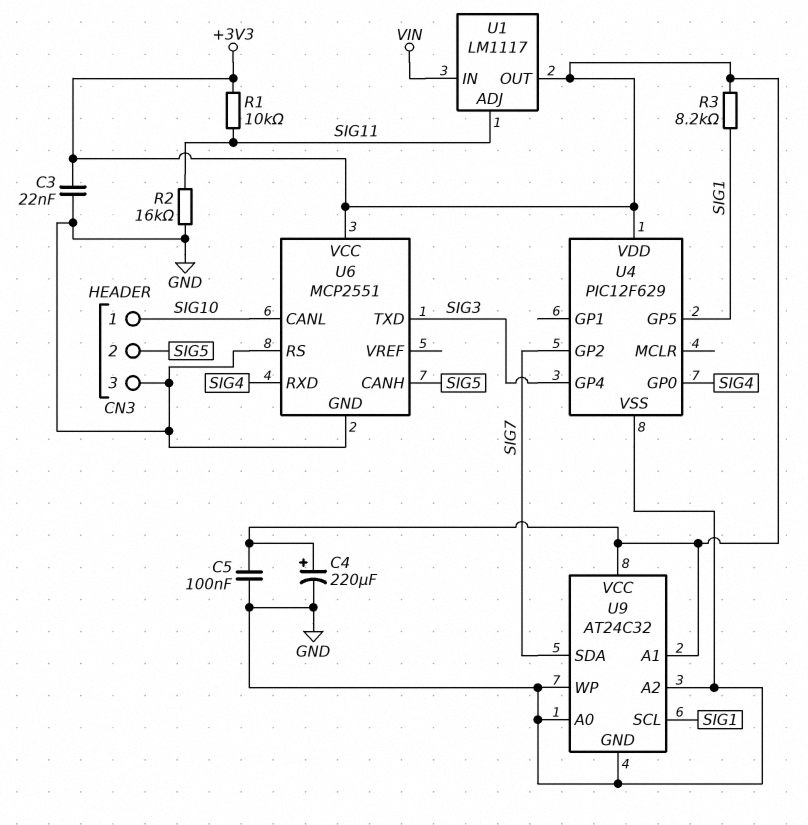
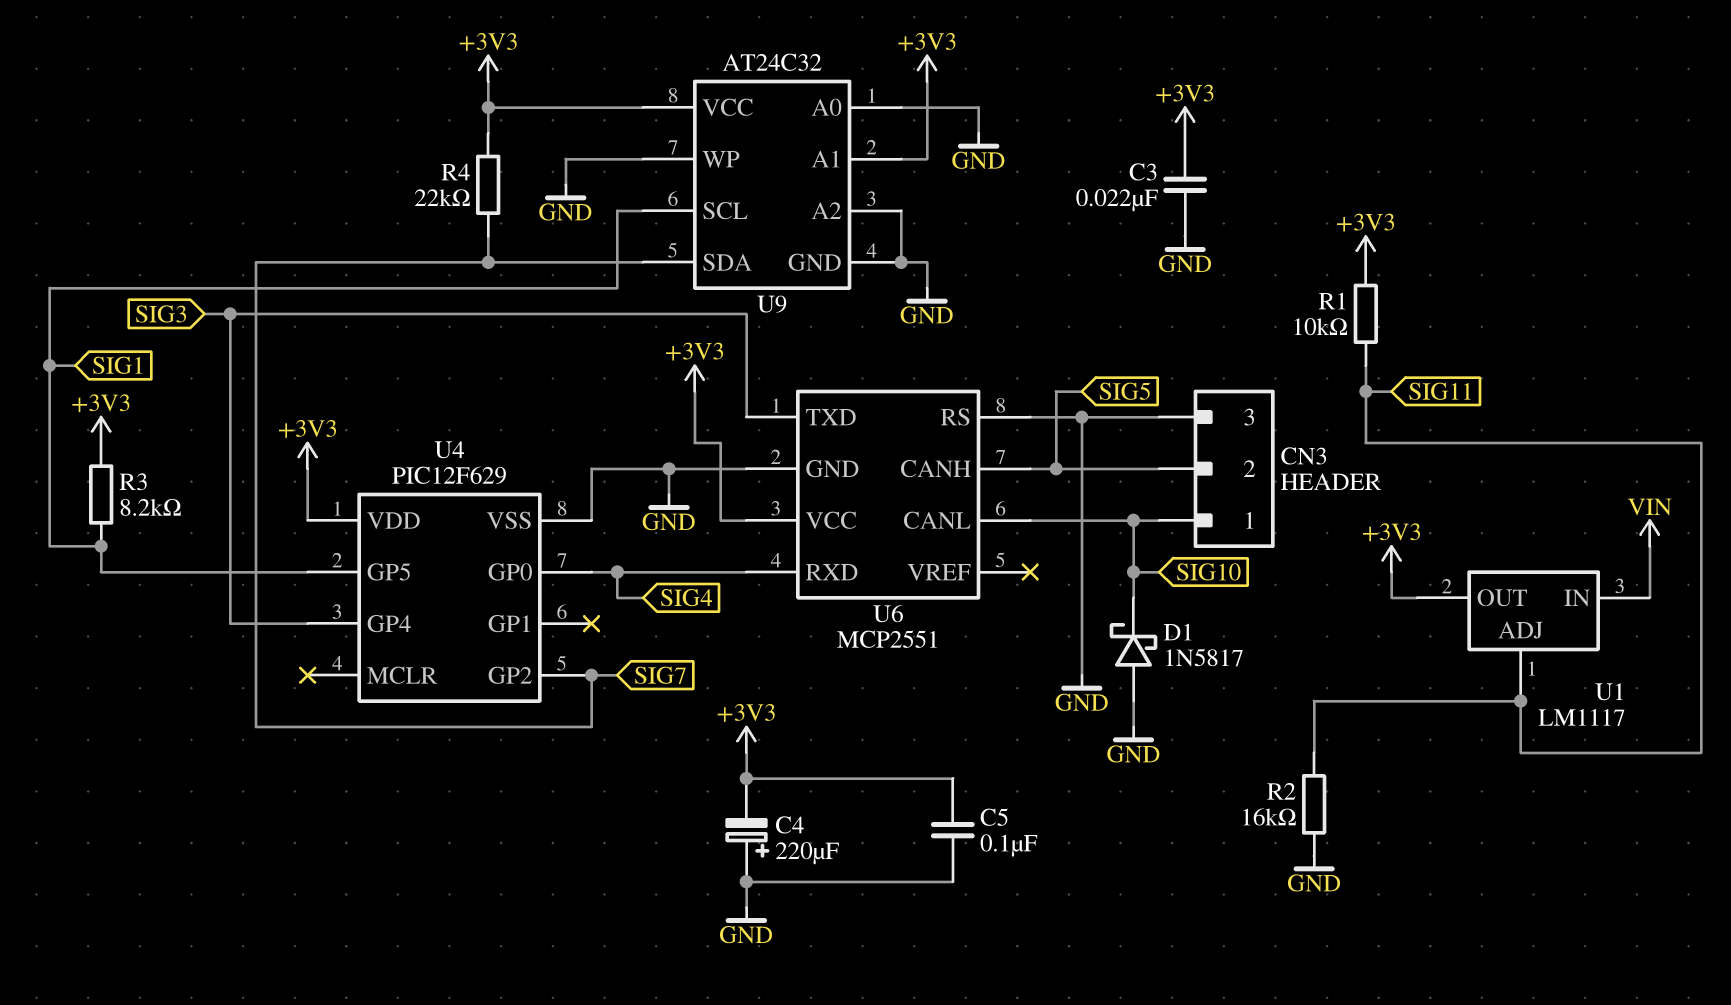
C4: 220uF (plus +3V3, minus GND) -> 220uF (plus GND, minus +3V3)
D1: none -> schottky 1N5817 (A GND, K SIG10)
R4: none -> 22k (+3V3, SIG7)

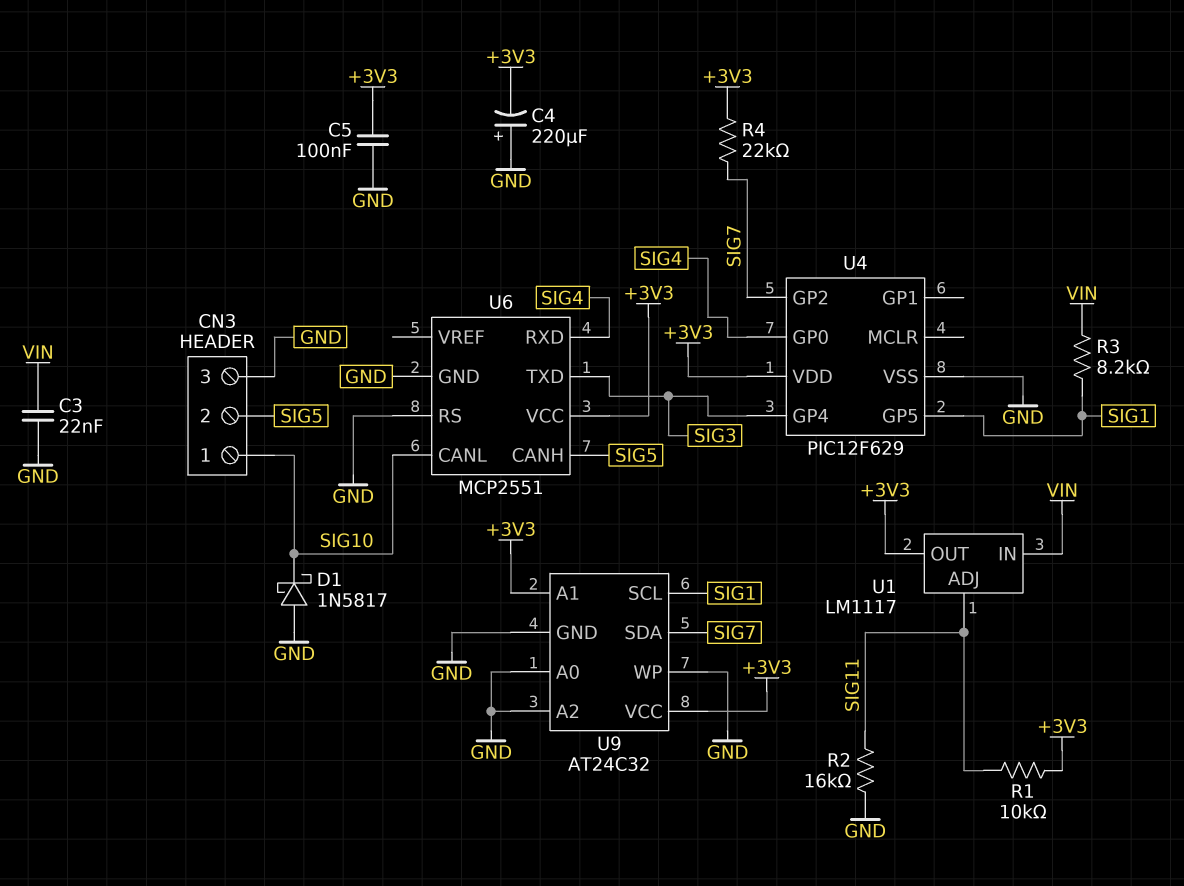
C3: 22nF (+3V3, GND) -> 22nF (GND, VIN)
R3: 8.2k (+3V3, SIG1) -> 8.2k (SIG1, VIN)

